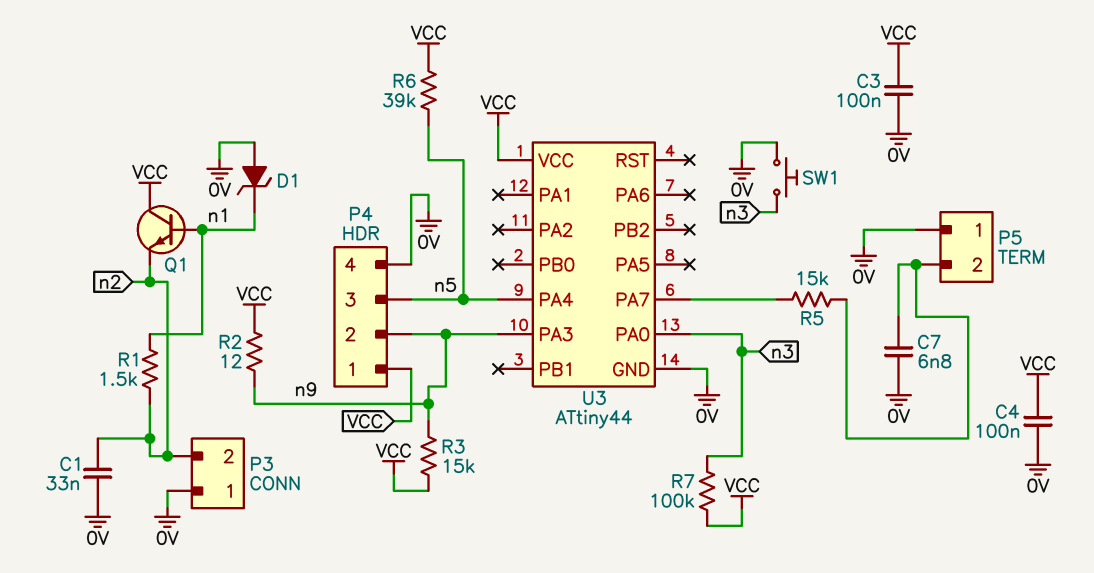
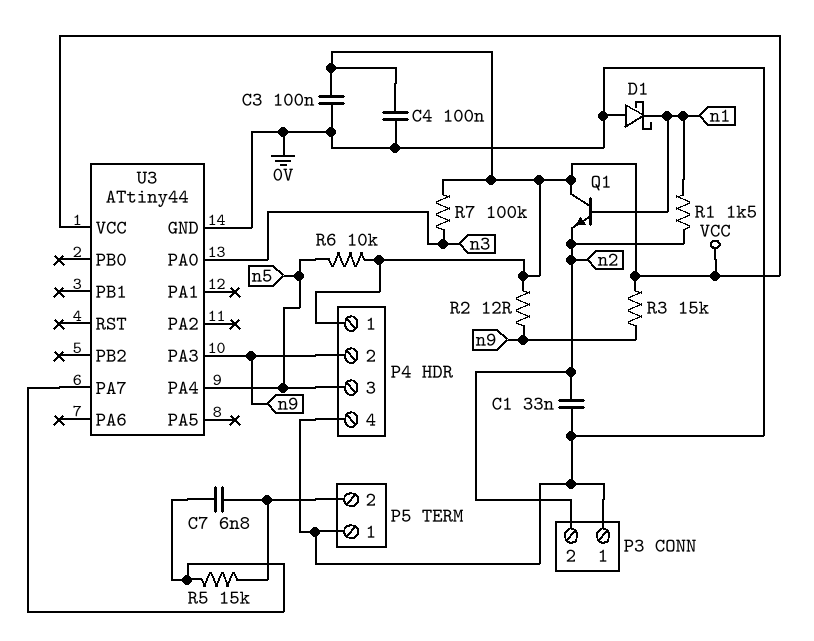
C7: 6.8nF (0V, P5/2) -> 6.8nF (P5/2, U3/PA7)
D1: zener (A 0V, K n1) -> schottky (A 0V, K n1)
R6: 39k (VCC, n5) -> 10k (VCC, n5)
SW1: button (0V, n3) -> none

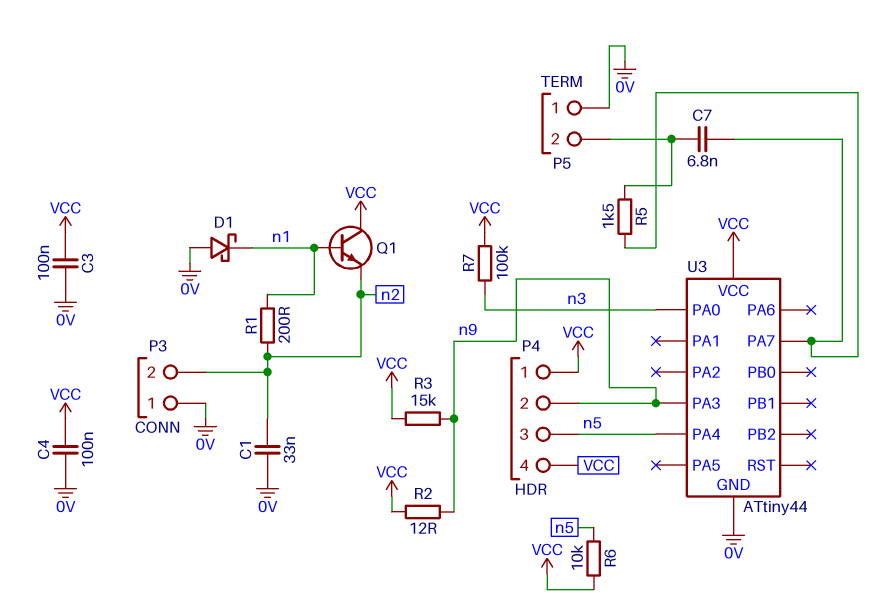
P4 pin 4: 0V -> VCC
R1: 1.5k (n1, n2) -> 200 (n1, n2)
R5: 15k (P5/2, U3/PA7) -> 1.5k (P5/2, U3/PA7)

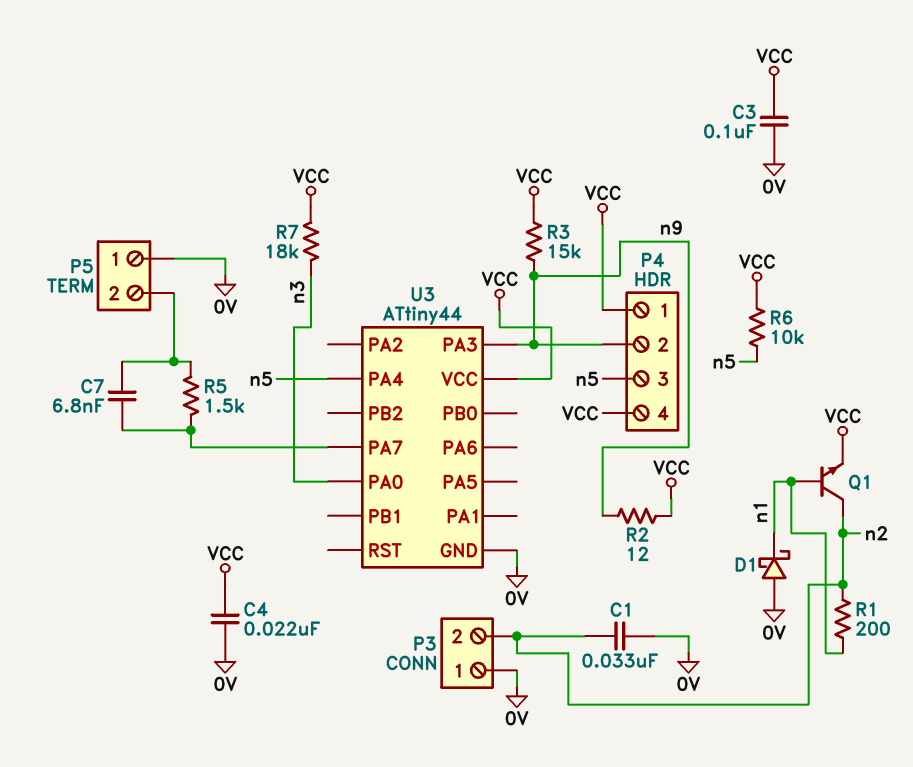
C4: 100nF (0V, VCC) -> 22nF (0V, VCC)
Q1: NPN (B n1, C VCC, E n2) -> NPN (B n1, C n2, E VCC)
R7: 100k (VCC, n3) -> 18k (VCC, n3)

